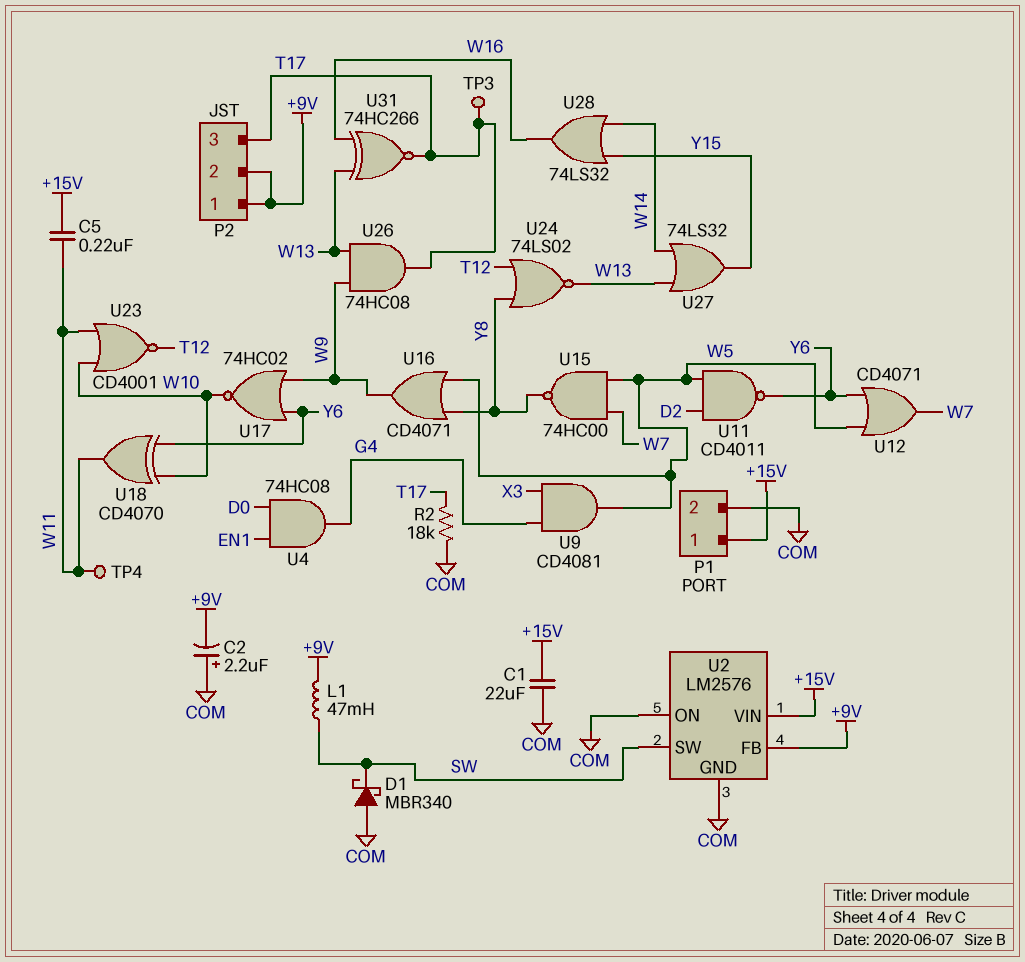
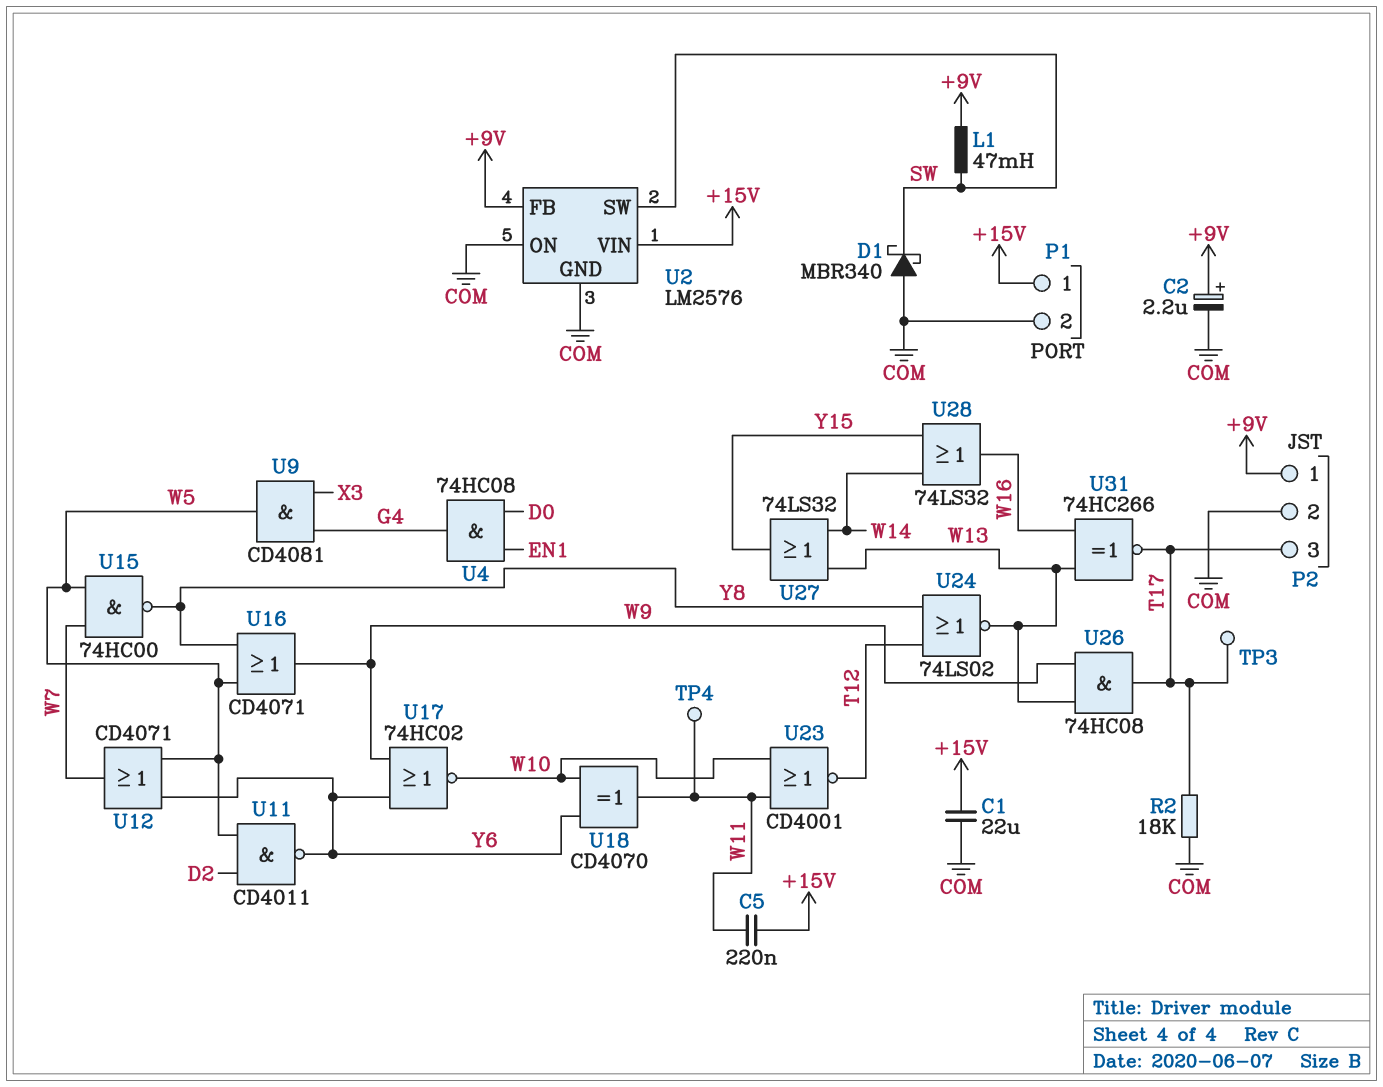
C2: 2.2uF (plus COM, minus +9V) -> 2.2uF (plus +9V, minus COM)
P2 pin 2: +9V -> COM

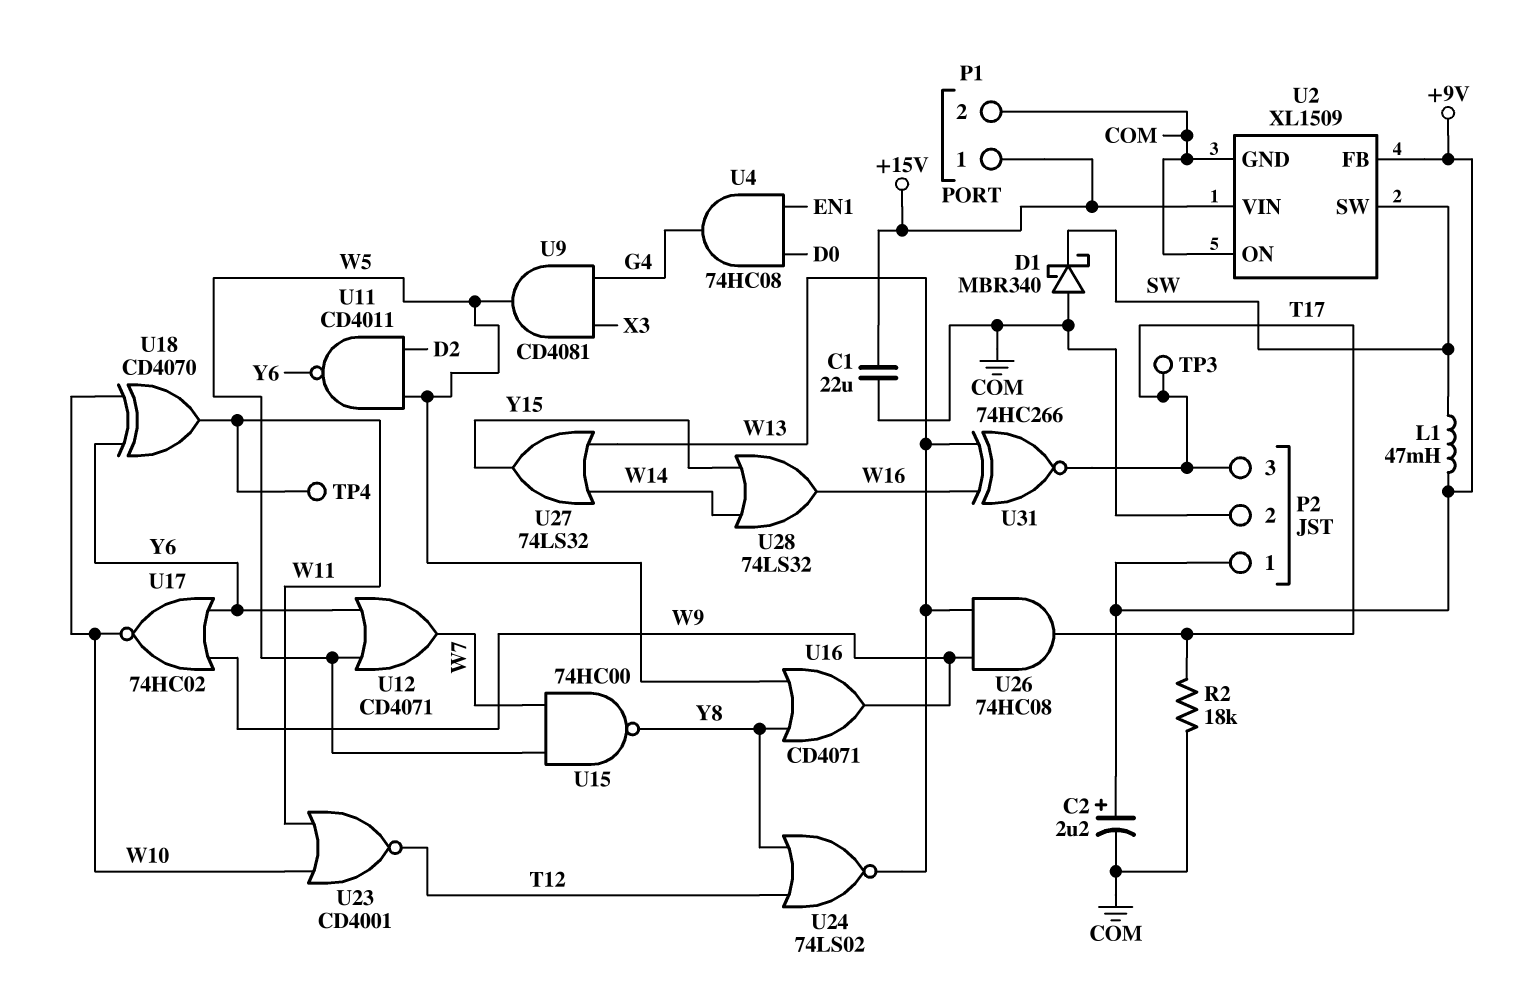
C5: 220nF (+15V, W11) -> none
U2: LM2576 -> XL1509

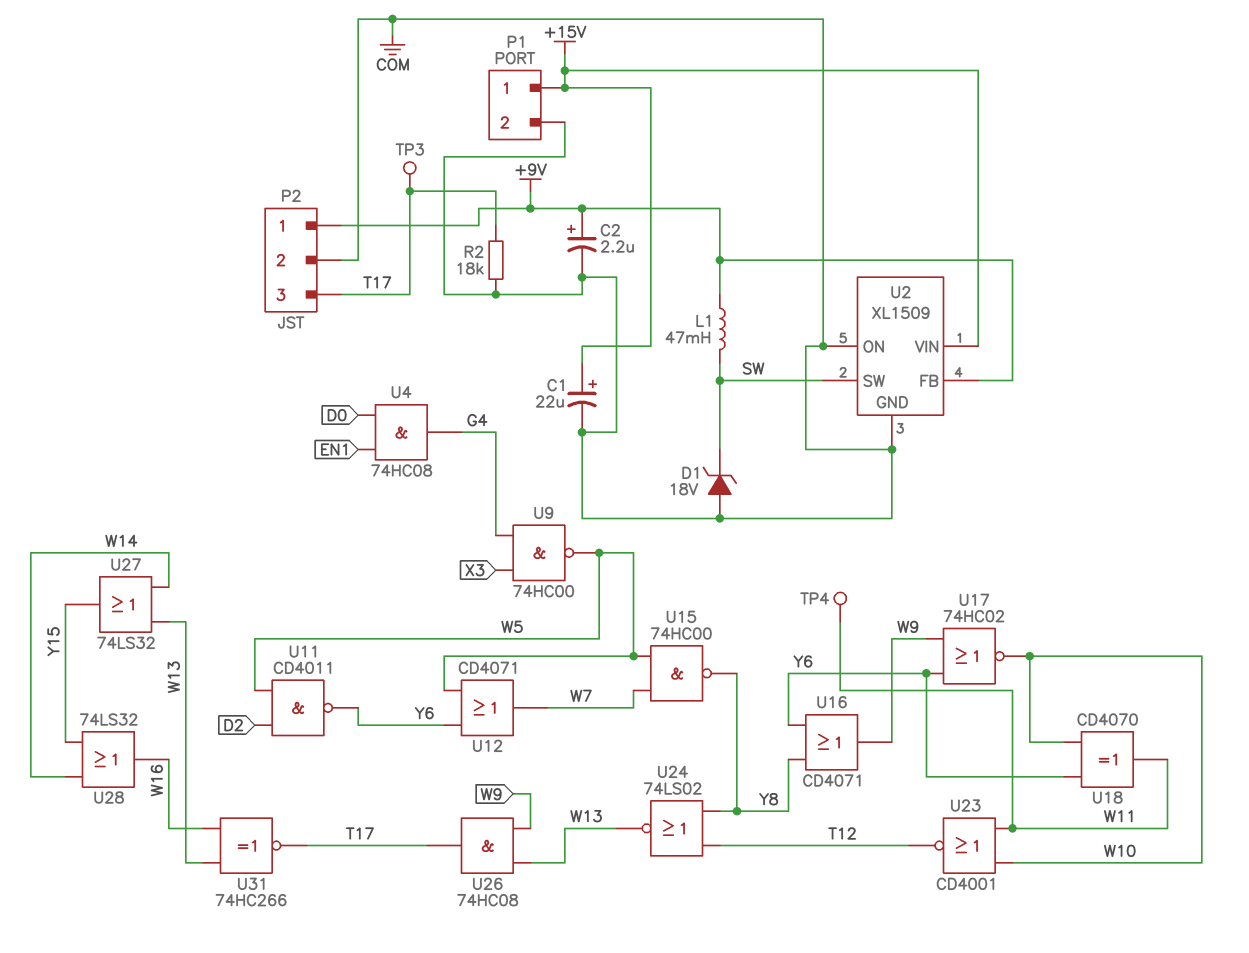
C1: 22uF (+15V, COM) -> 22uF (plus +15V, minus COM)
D1: schottky MBR340 (A COM, K SW) -> zener 18V (A COM, K SW)
U9: AND CD4081 (in G4, in X3, out W5) -> NAND 74HC00 (in G4, in X3, out W5)
U16: OR CD4071 (in W5, in Y8, out W9) -> OR CD4071 (in Y6, in Y8, out W9)

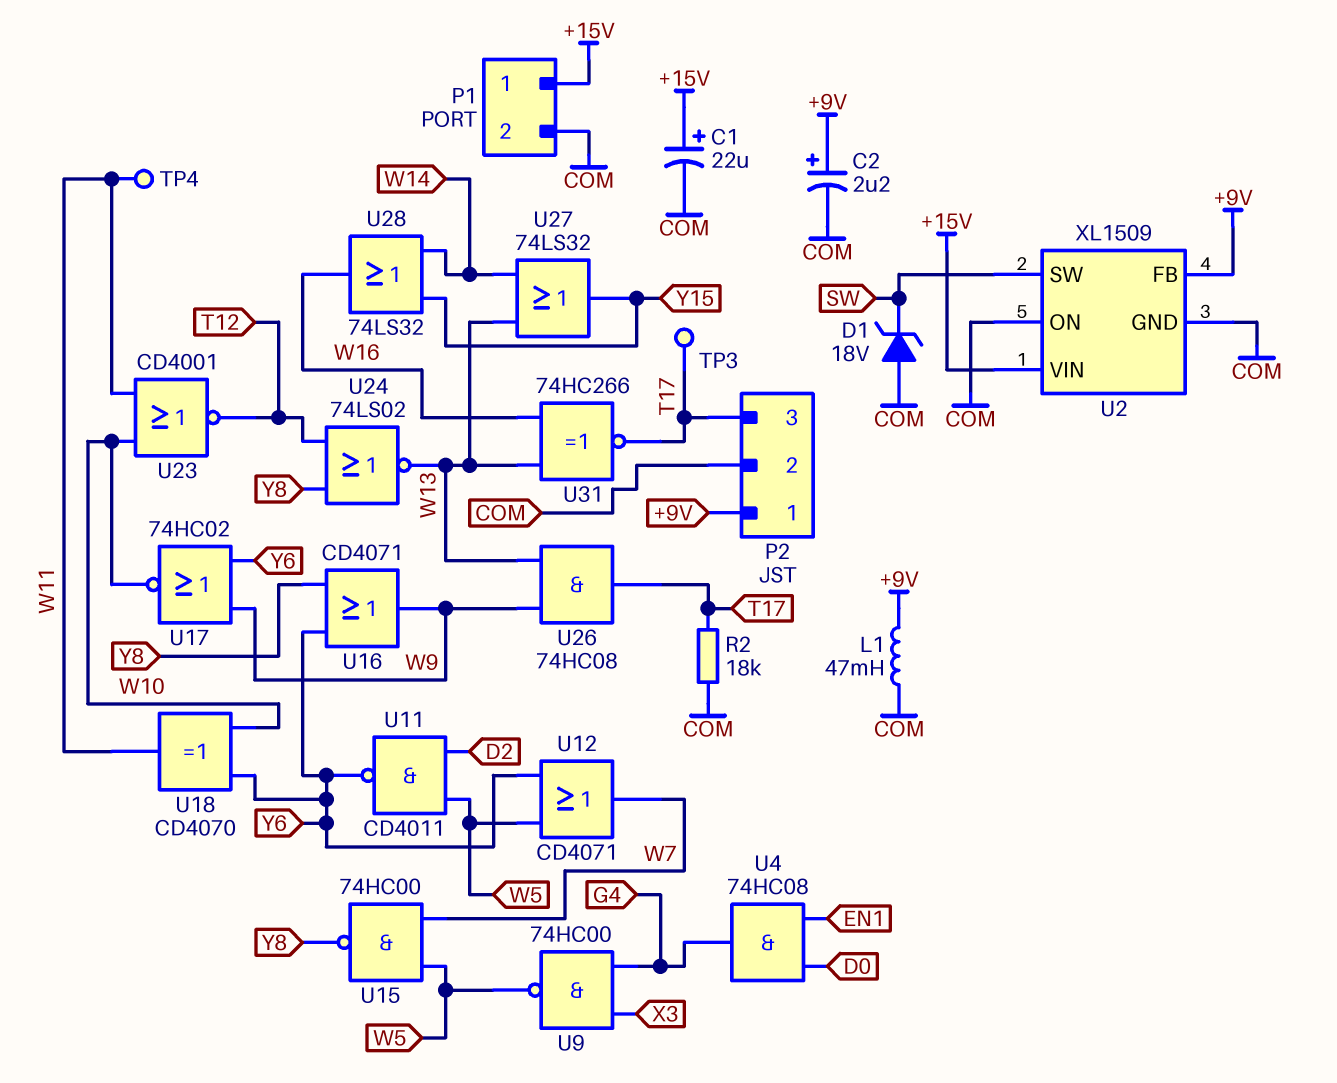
L1: 47mH (+9V, SW) -> 47mH (+9V, COM)

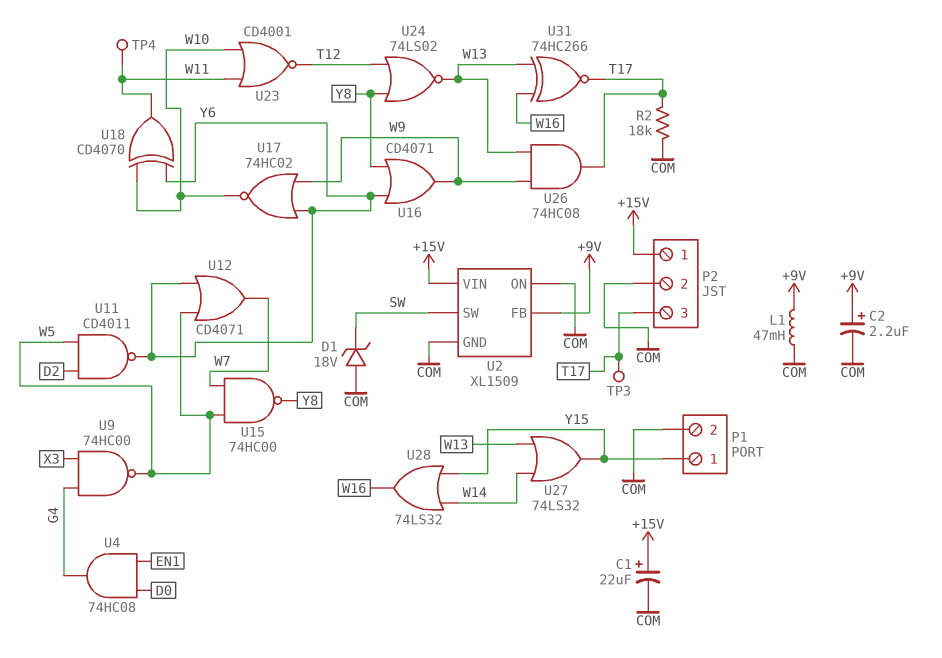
P1 pin 1: +15V -> Y15
P2 pin 1: +9V -> +15V

